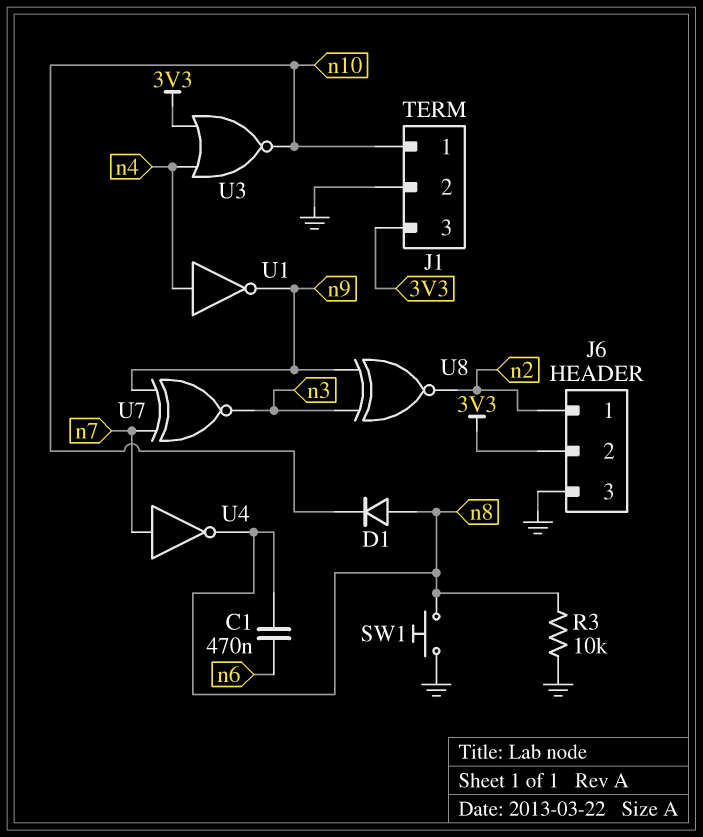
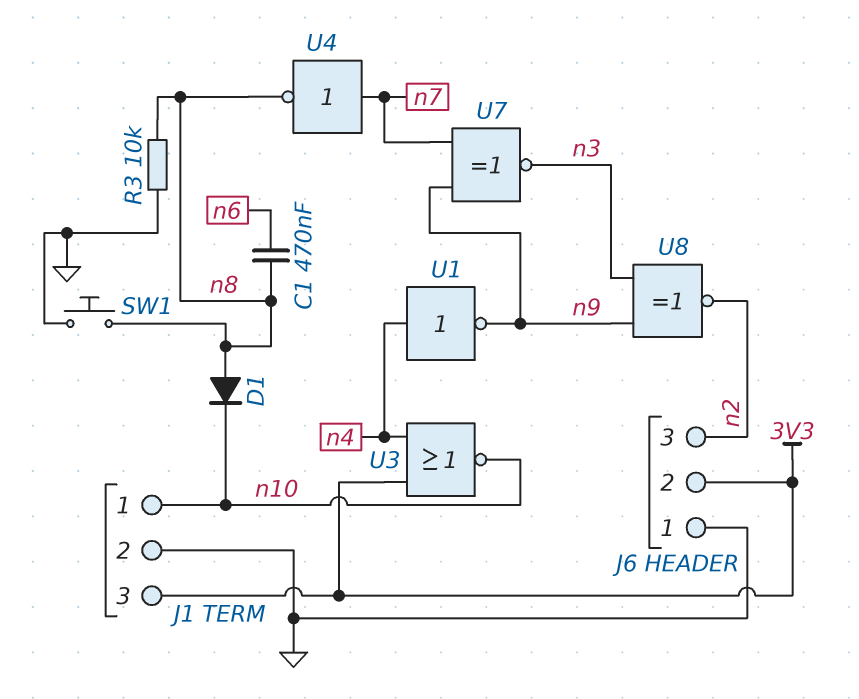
J6 pin 1: n2 -> GND
J6 pin 3: GND -> n2

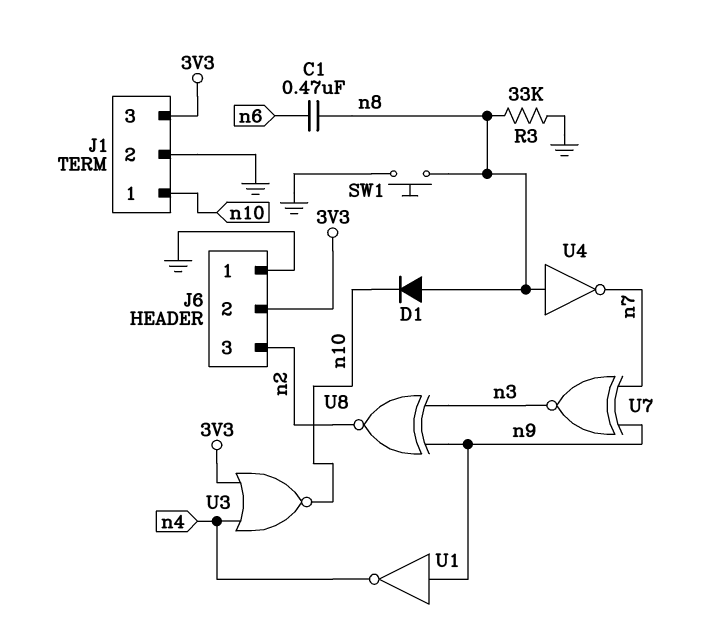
R3: 10k (GND, n8) -> 33k (GND, n8)
U1: NOT (in n4, out n9) -> NOT (in n9, out n4)
U4: NOT (in n7, out n8) -> NOT (in n8, out n7)

